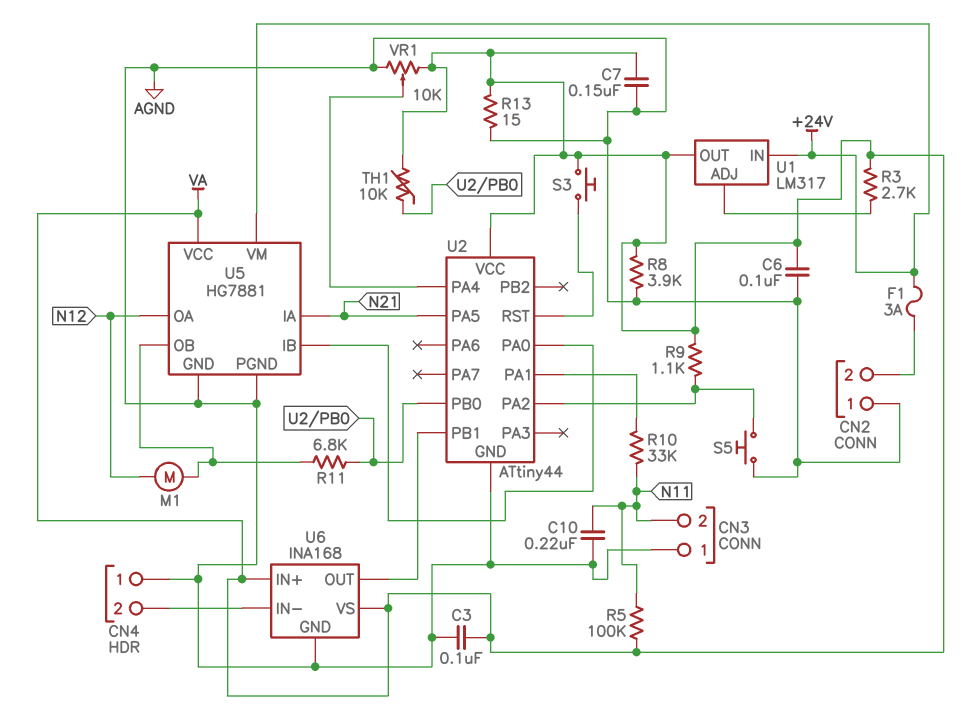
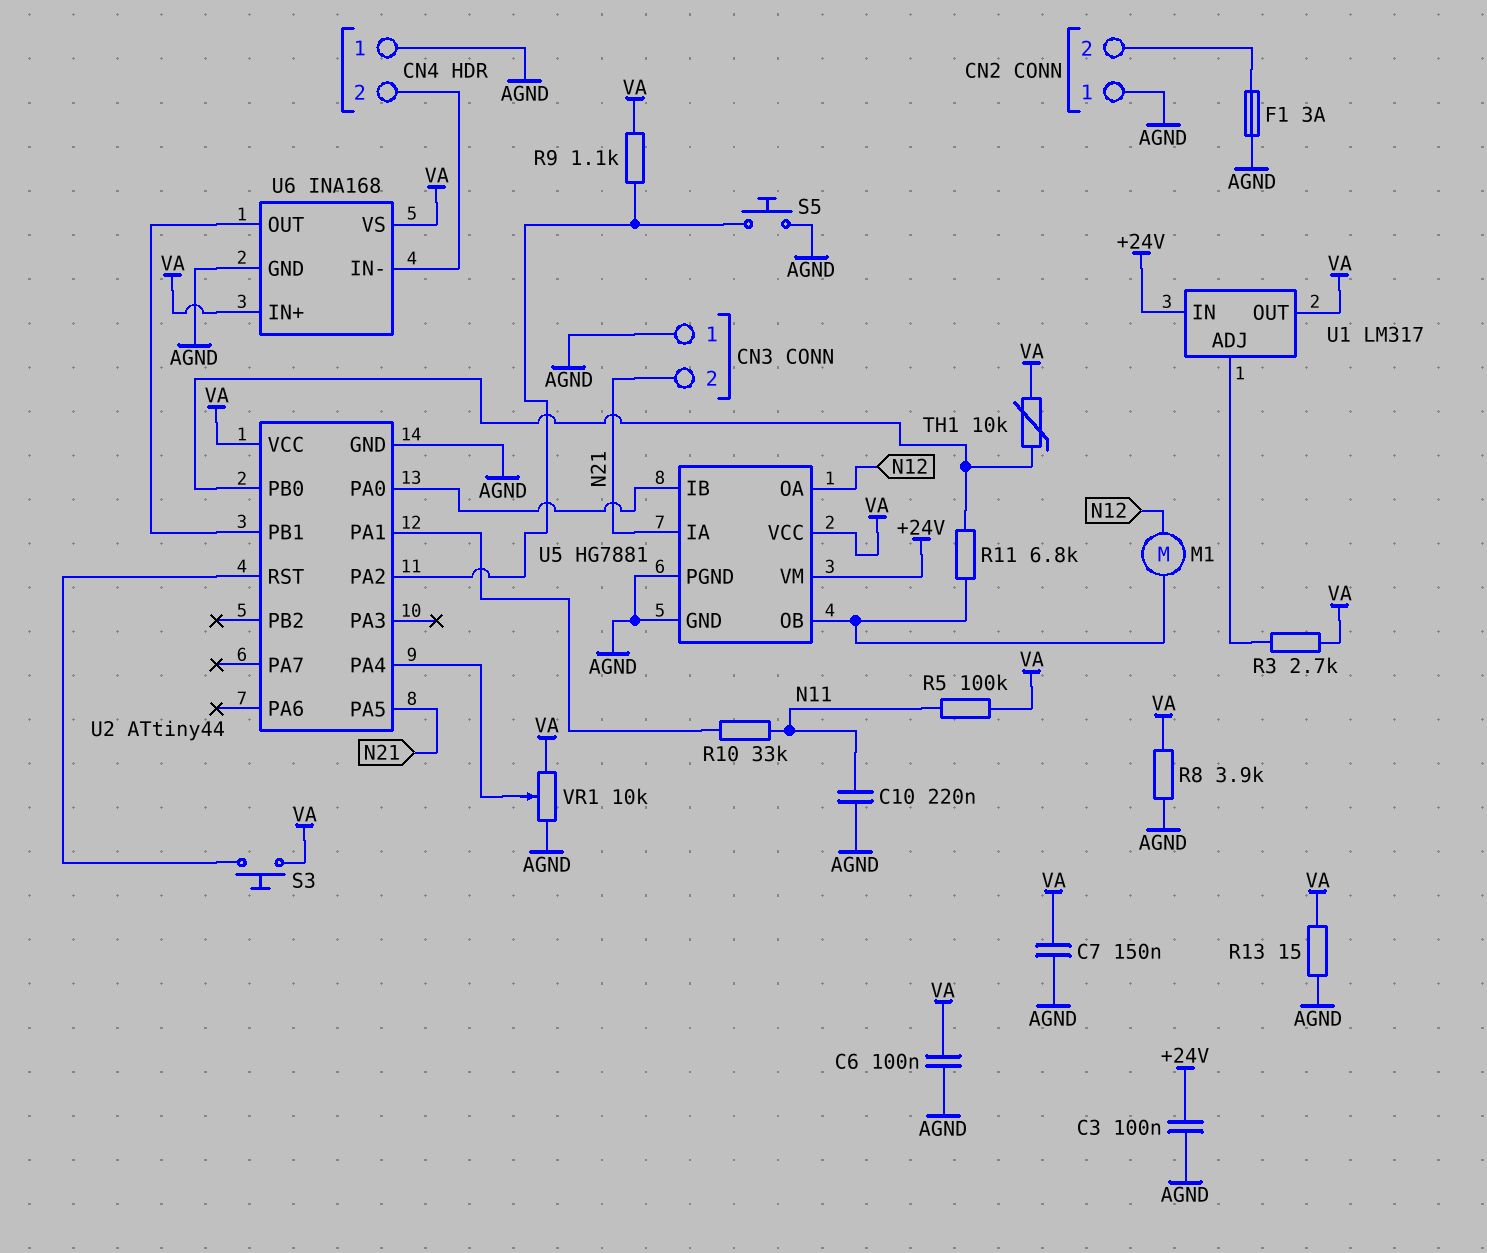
C3: 100nF (AGND, VA) -> 100nF (+24V, AGND)
CN3 pin 2: N11 -> N21
F1: 3A (+24V, CN2/2) -> 3A (AGND, CN2/2)

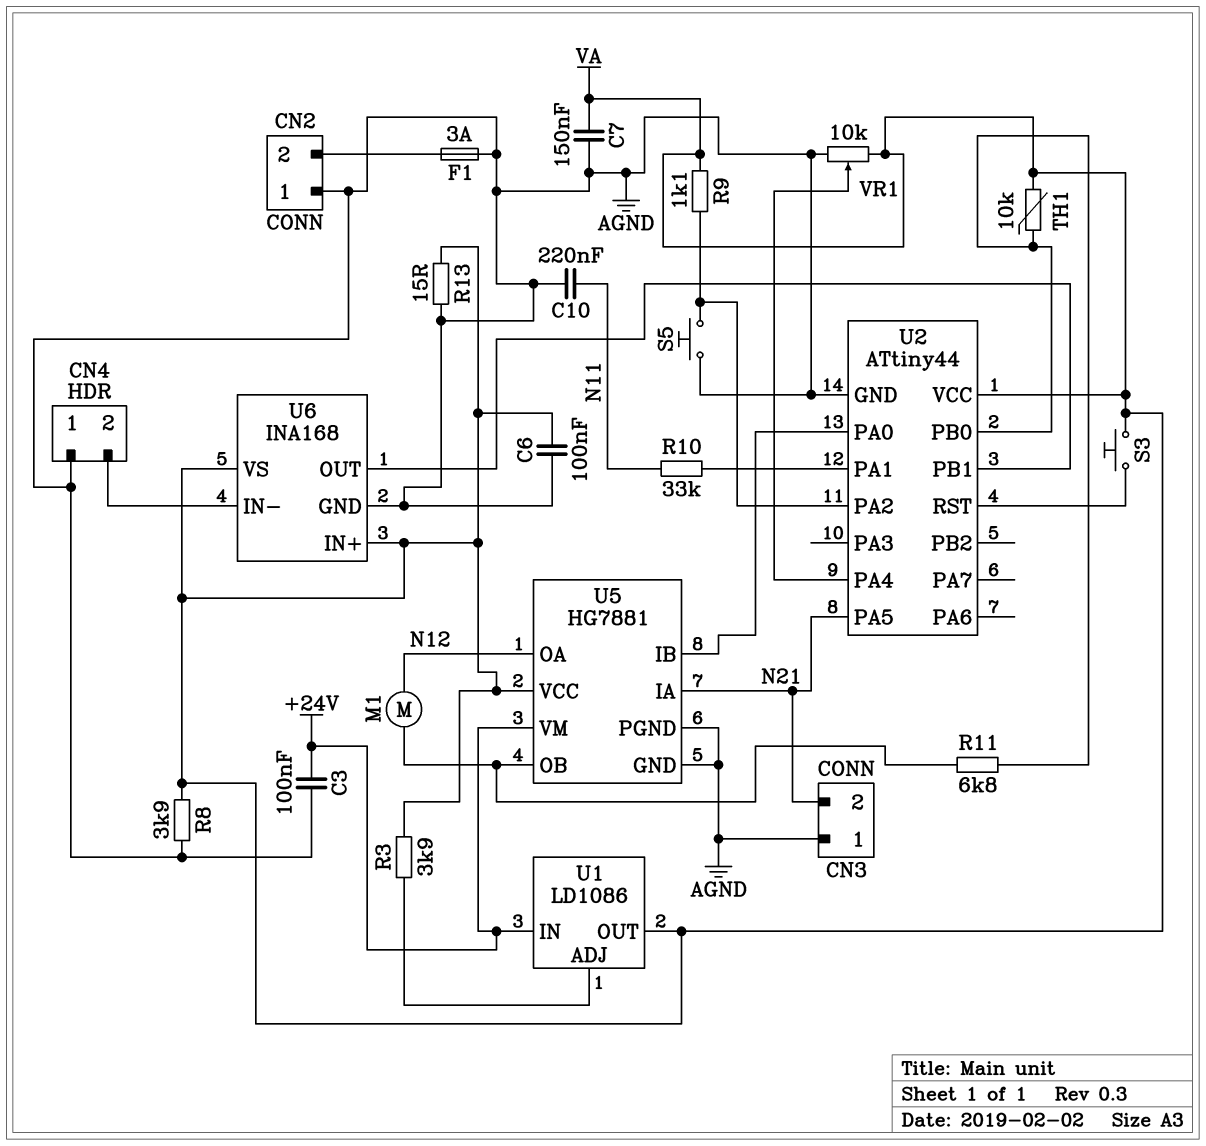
R3: 2.7k (U1/ADJ, VA) -> 3.9k (U1/ADJ, VA)
R5: 100k (N11, VA) -> none
U1: LM317 -> LD1086

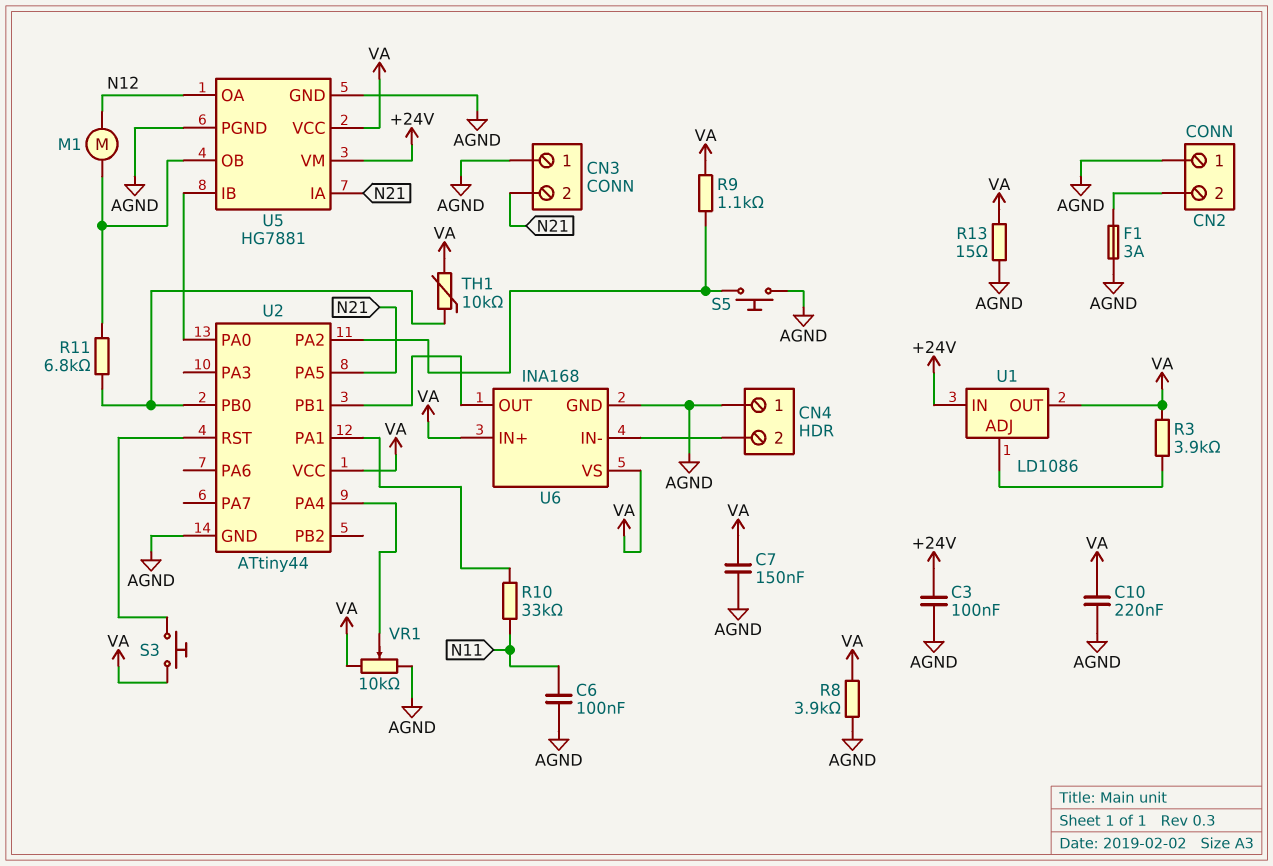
C6: 100nF (AGND, VA) -> 100nF (AGND, N11)
C10: 220nF (AGND, N11) -> 220nF (AGND, VA)

